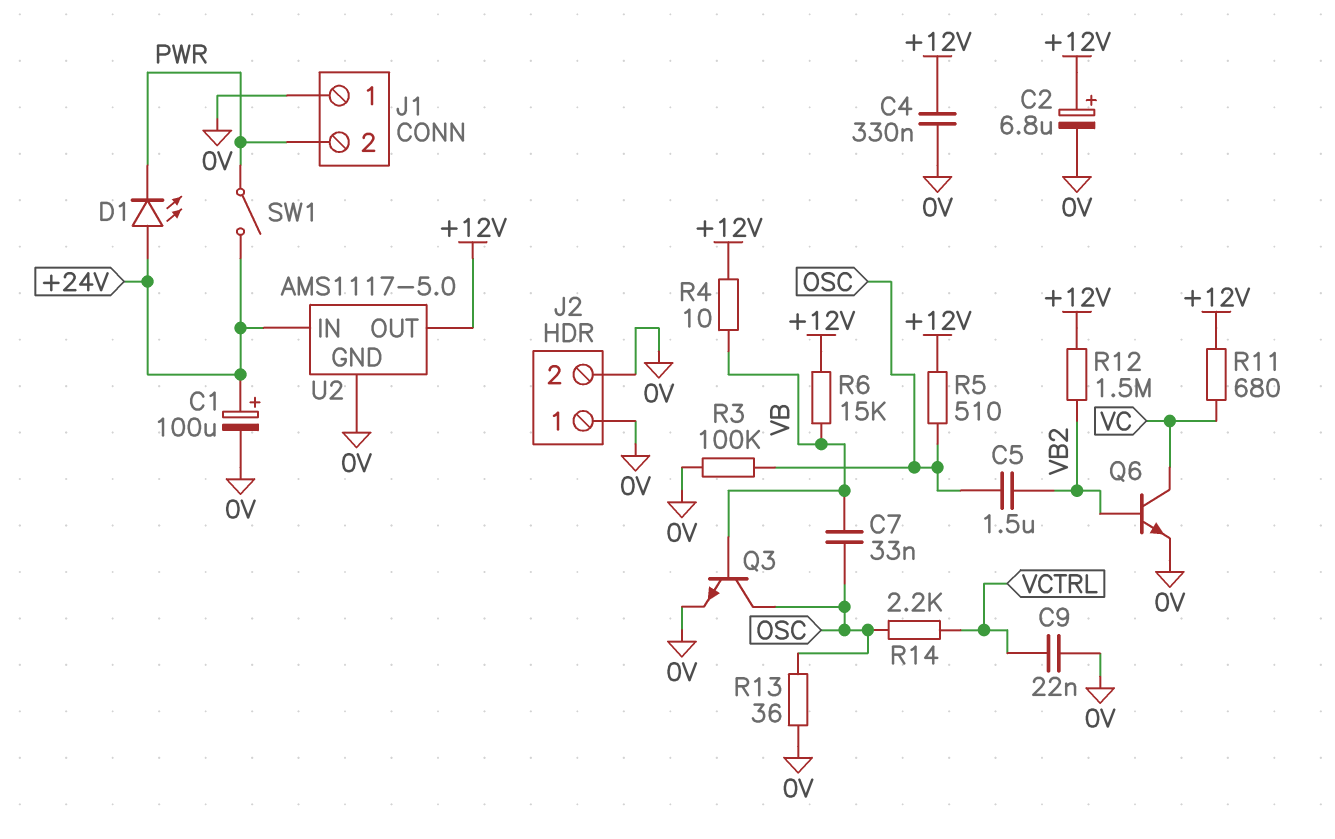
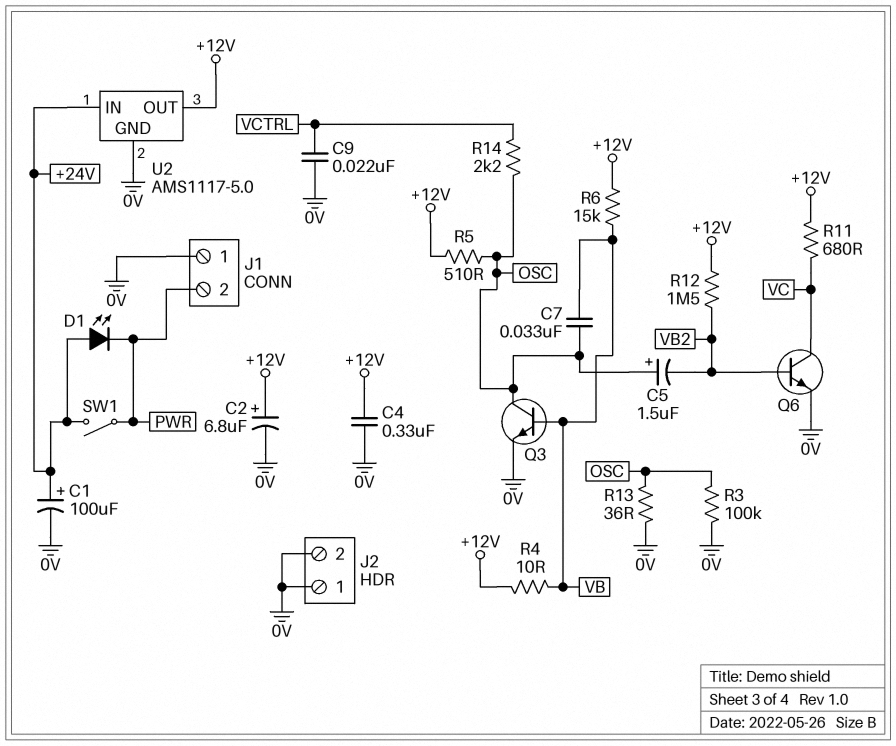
C5: 1.5uF (OSC, VB2) -> 1.5uF (plus OSC, minus VB2)

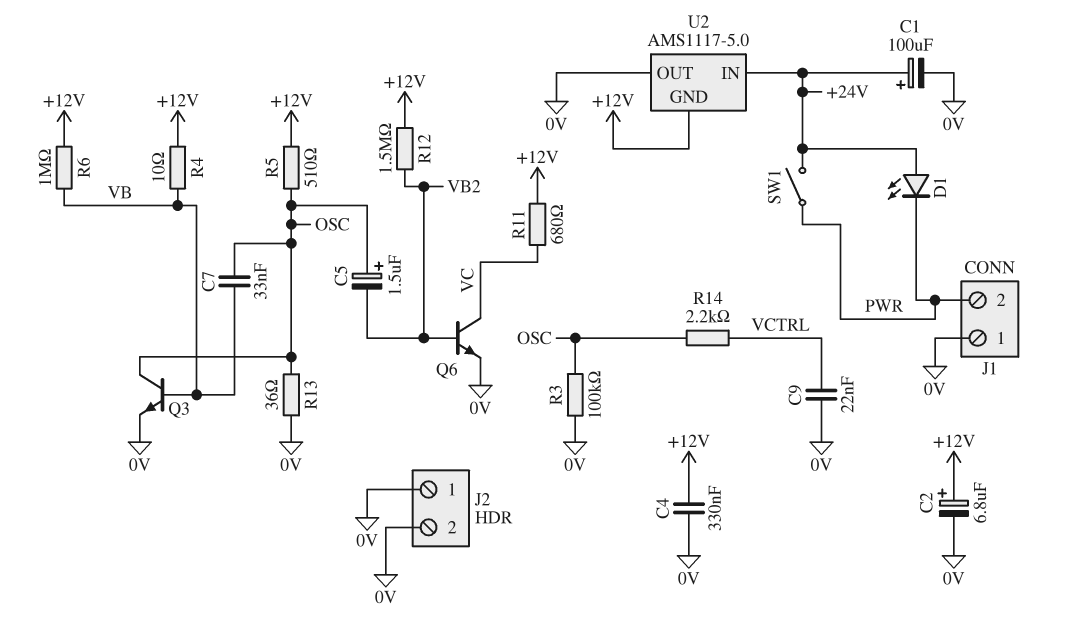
R6: 15k (+12V, VB) -> 1M (+12V, VB)
U2 pin GND: 0V -> +12V
U2 pin OUT: +12V -> 0V

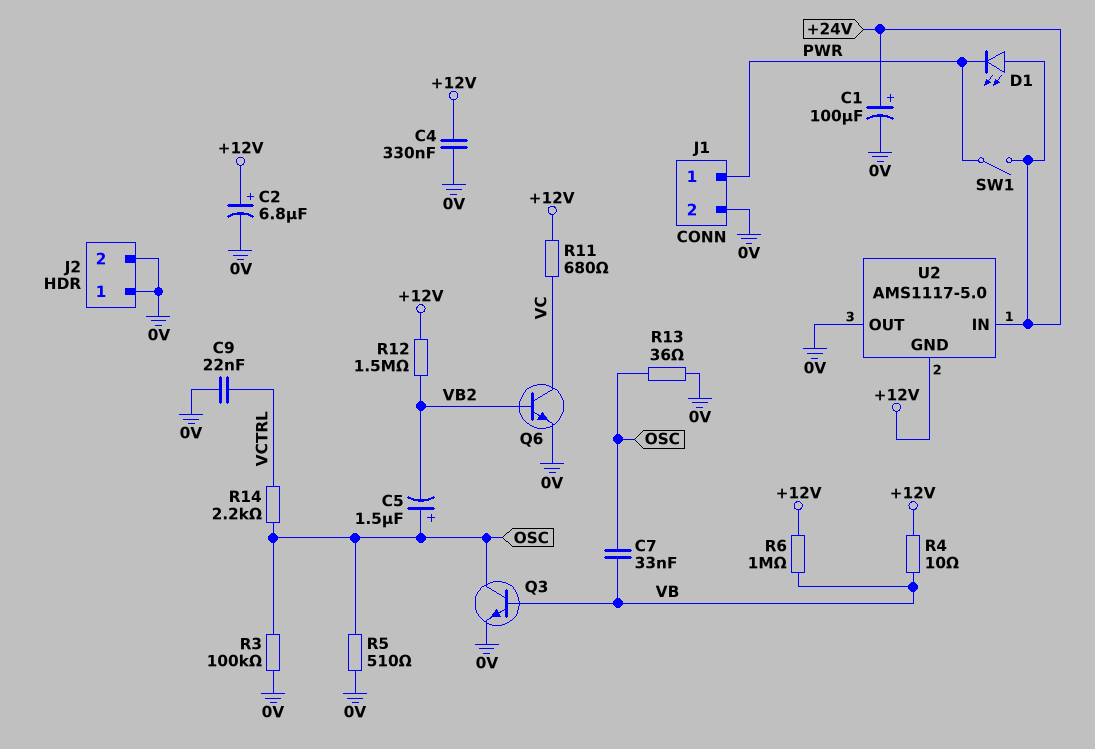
J1 pin 1: 0V -> PWR
J1 pin 2: PWR -> 0V
R5: 510 (+12V, OSC) -> 510 (0V, OSC)

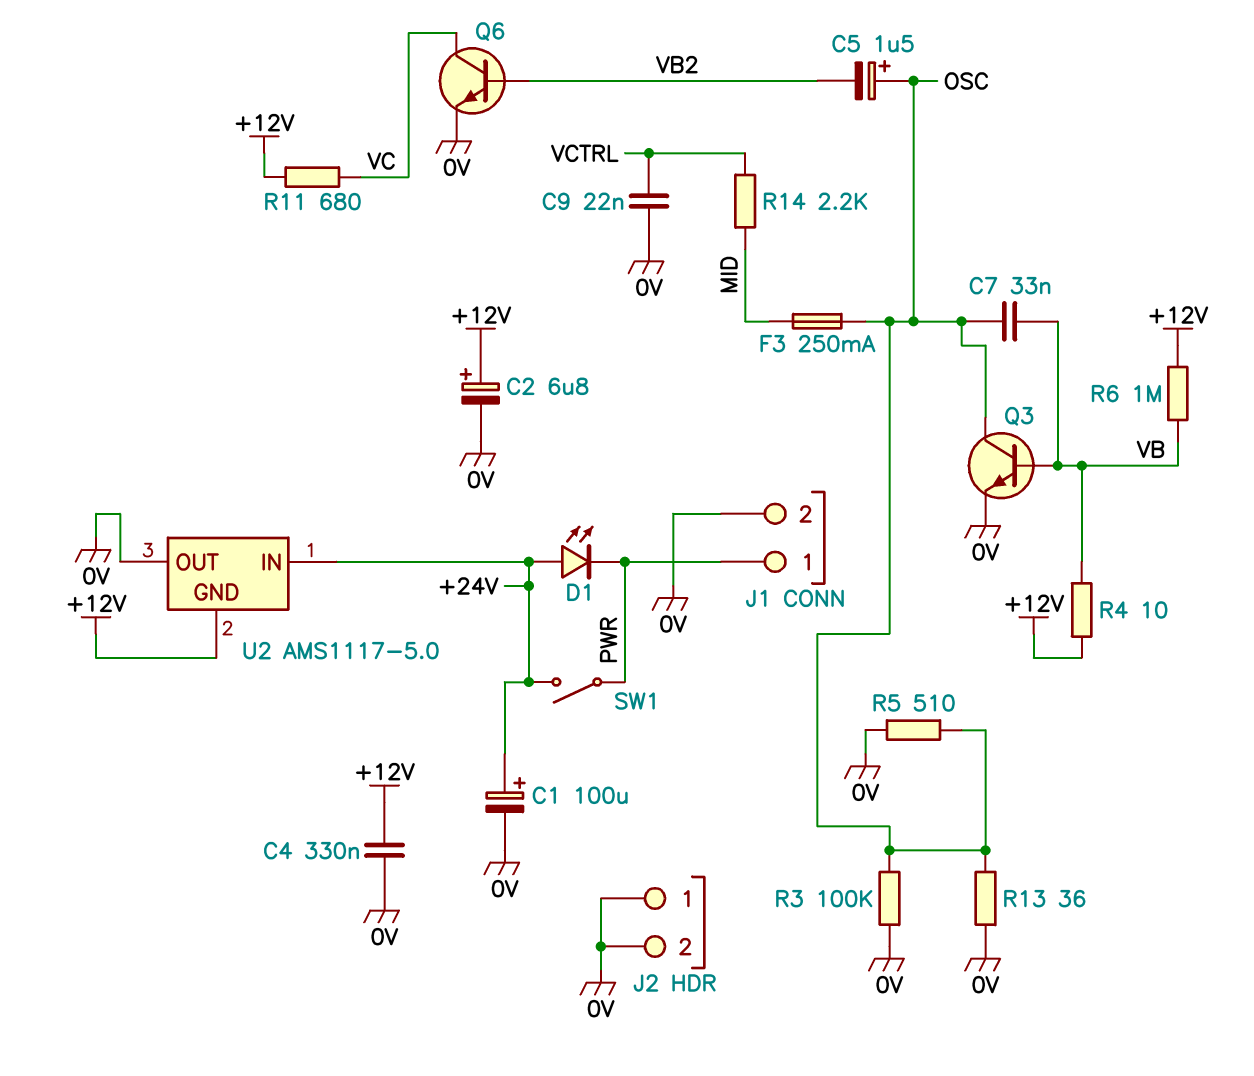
F3: none -> 250mA (MID, OSC)
R12: 1.5M (+12V, VB2) -> none
R14: 2.2k (OSC, VCTRL) -> 2.2k (MID, VCTRL)

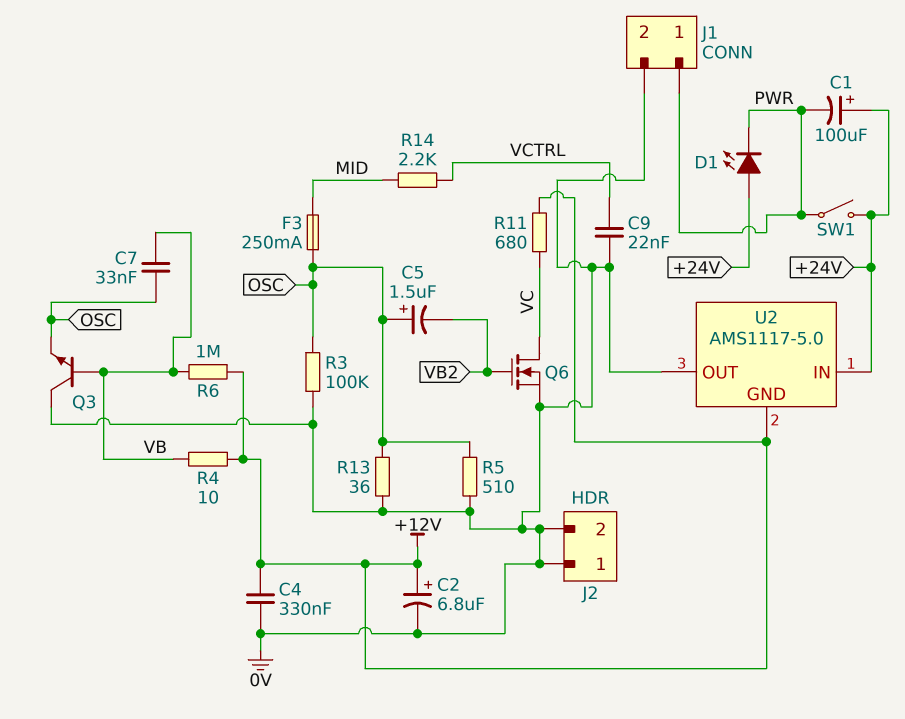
C1: 100uF (plus +24V, minus 0V) -> 100uF (plus +24V, minus PWR)
Q3: NPN (B VB, C OSC, E 0V) -> NPN (B VB, C 0V, E OSC)
Q6: NPN (B VB2, C VC, E 0V) -> NMOS (G VB2, D VC, S 0V)

